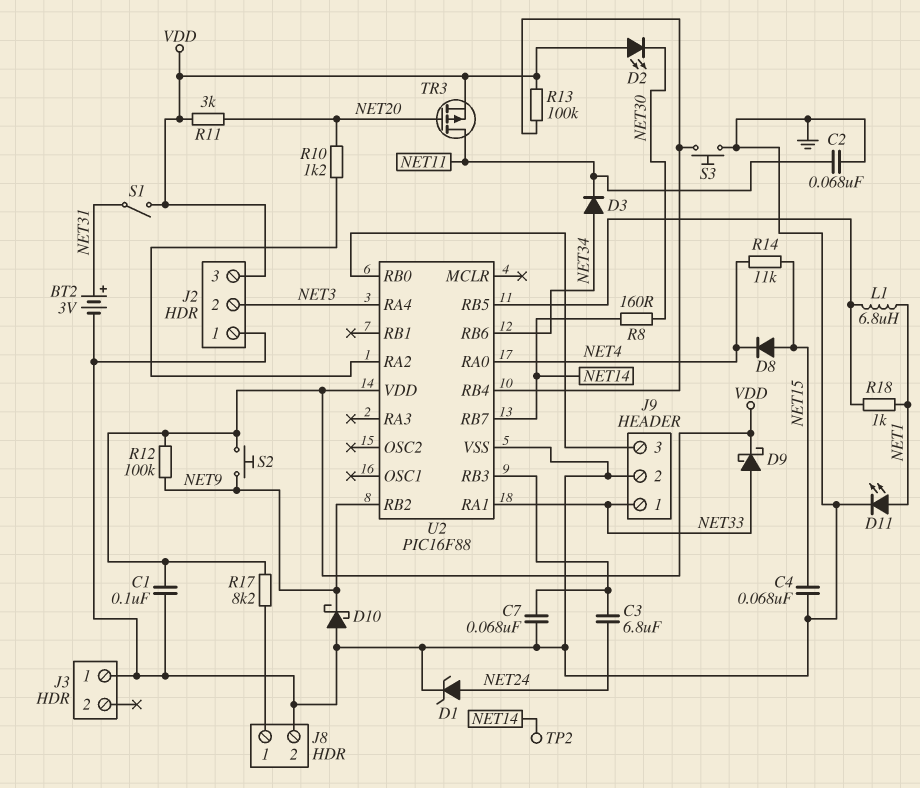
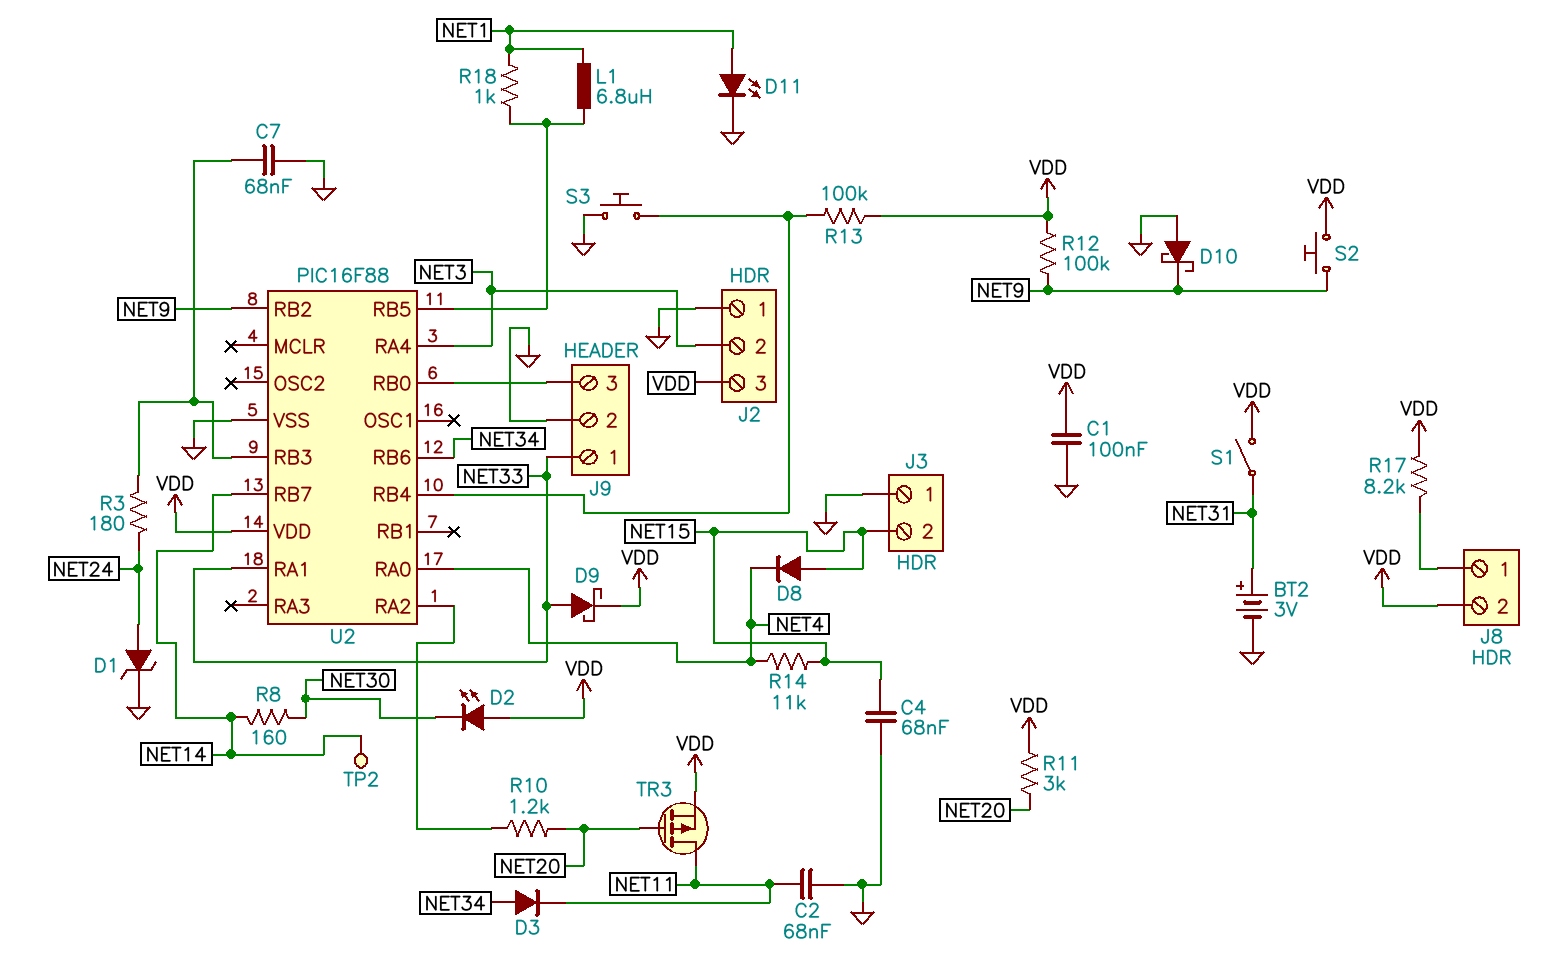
C3: 6.8uF (NET24, U2/RB3) -> none
J3 pin 2: none -> NET15
J8 pin 2: GND -> VDD
R3: none -> 180 (NET24, U2/RB3)

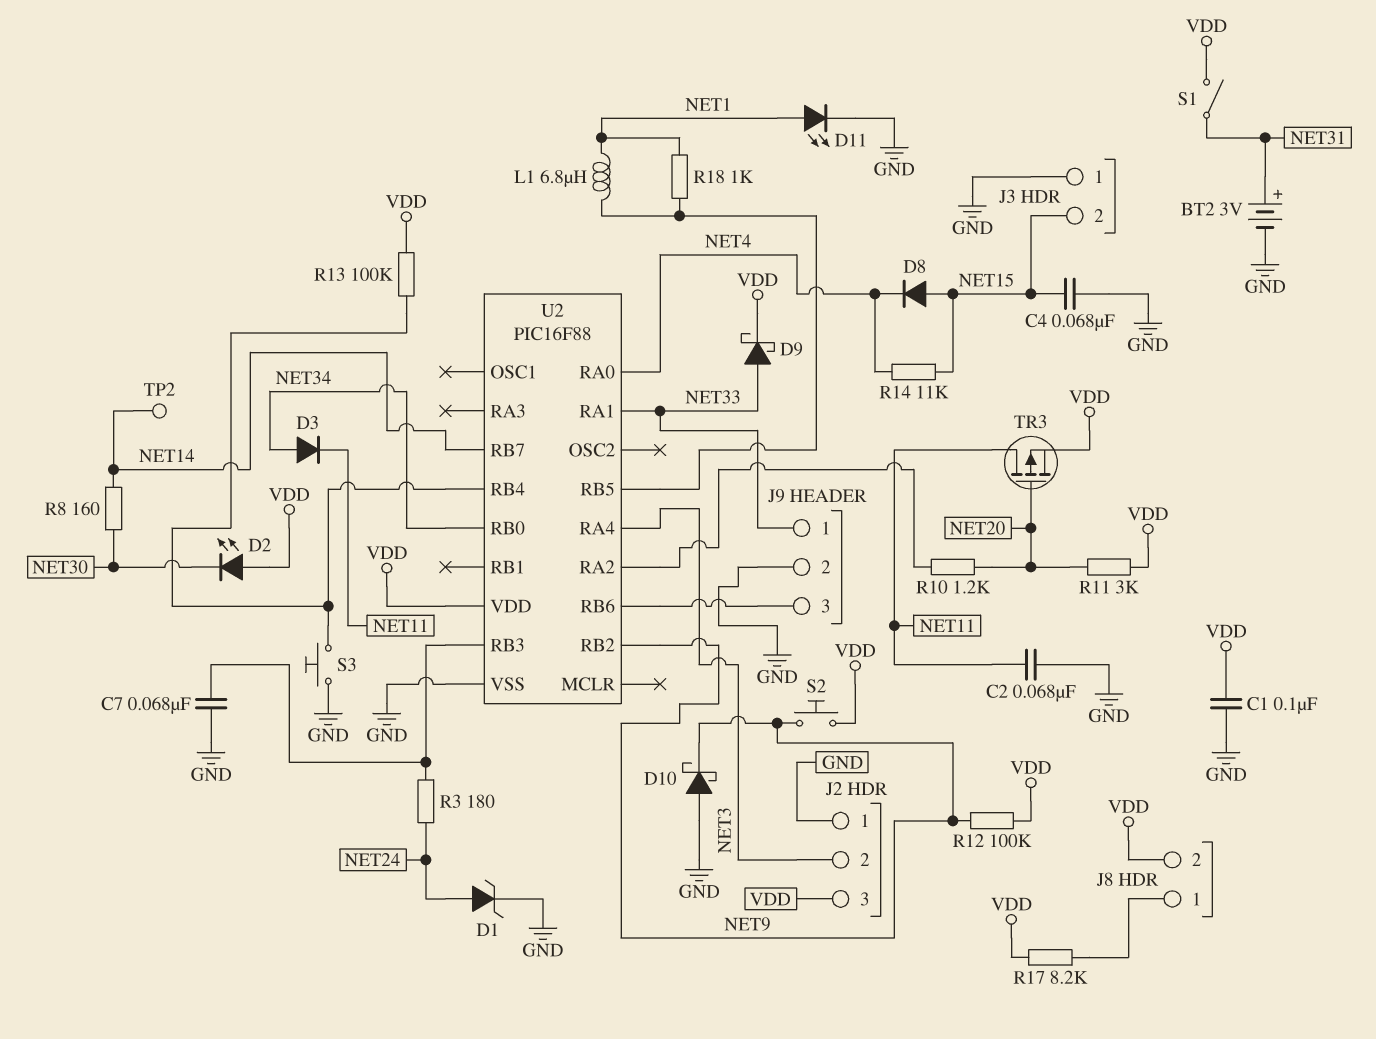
U2 pin RB0: J9/3 -> NET34
U2 pin RB6: NET34 -> J9/3

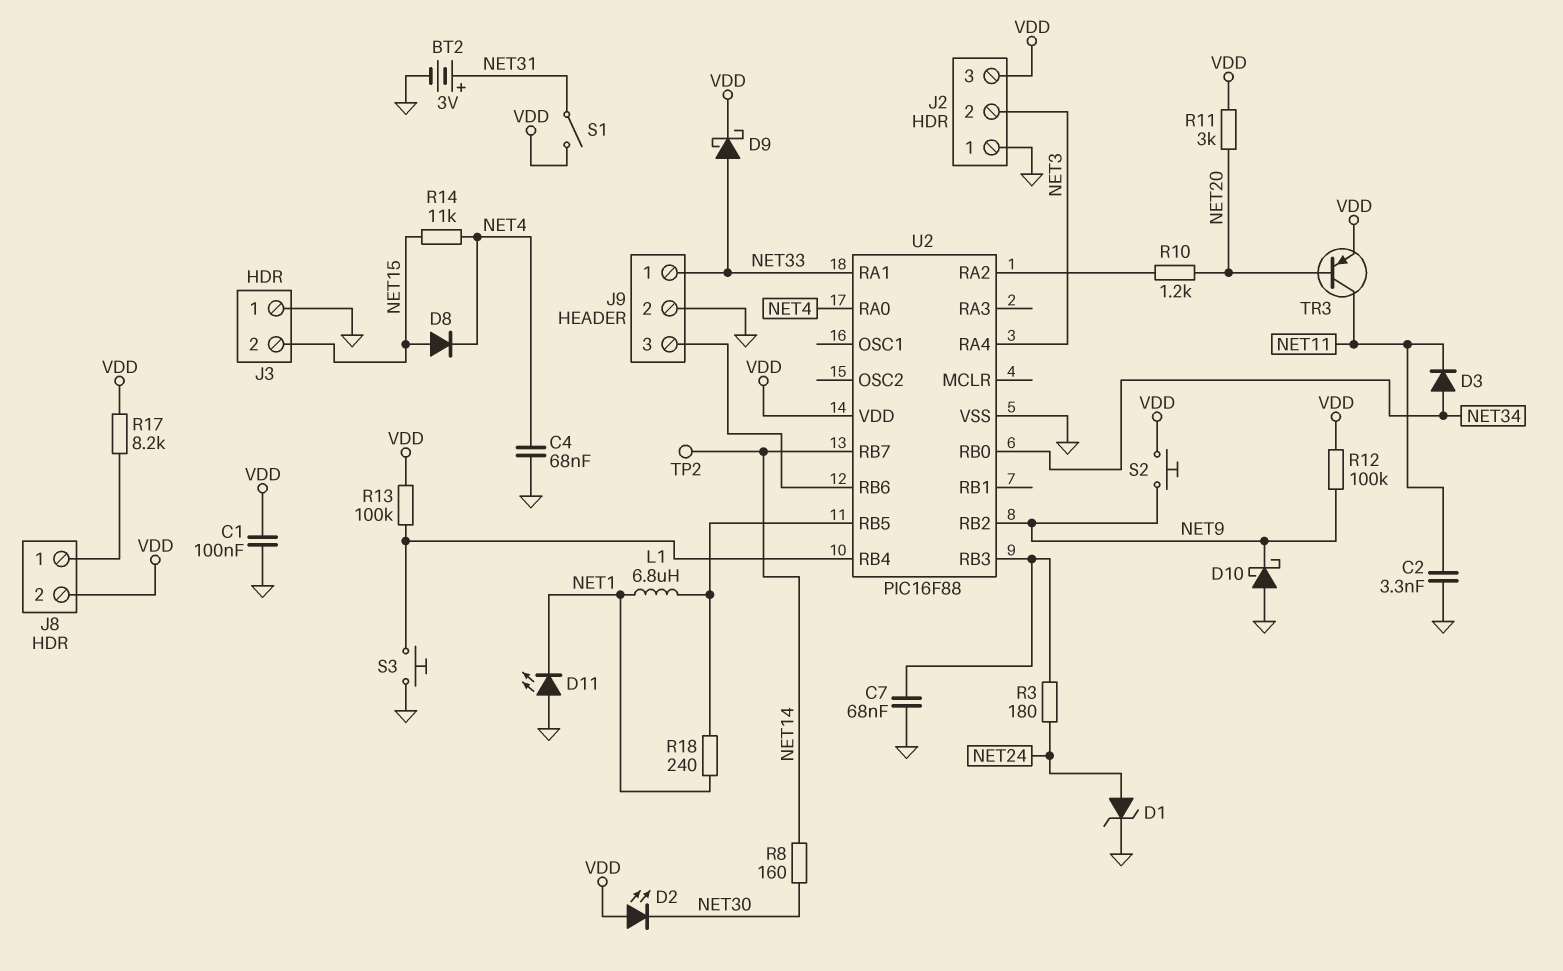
C2: 68nF (GND, NET11) -> 3.3nF (GND, NET11)
C4: 68nF (GND, NET15) -> 68nF (GND, NET4)
D11: LED (A NET1, K GND) -> LED (A GND, K NET1)
R18: 1k (NET1, U2/RB5) -> 240 (NET1, U2/RB5)
TR3: PMOS (G NET20, D NET11, S VDD) -> PNP (B NET20, C NET11, E VDD)

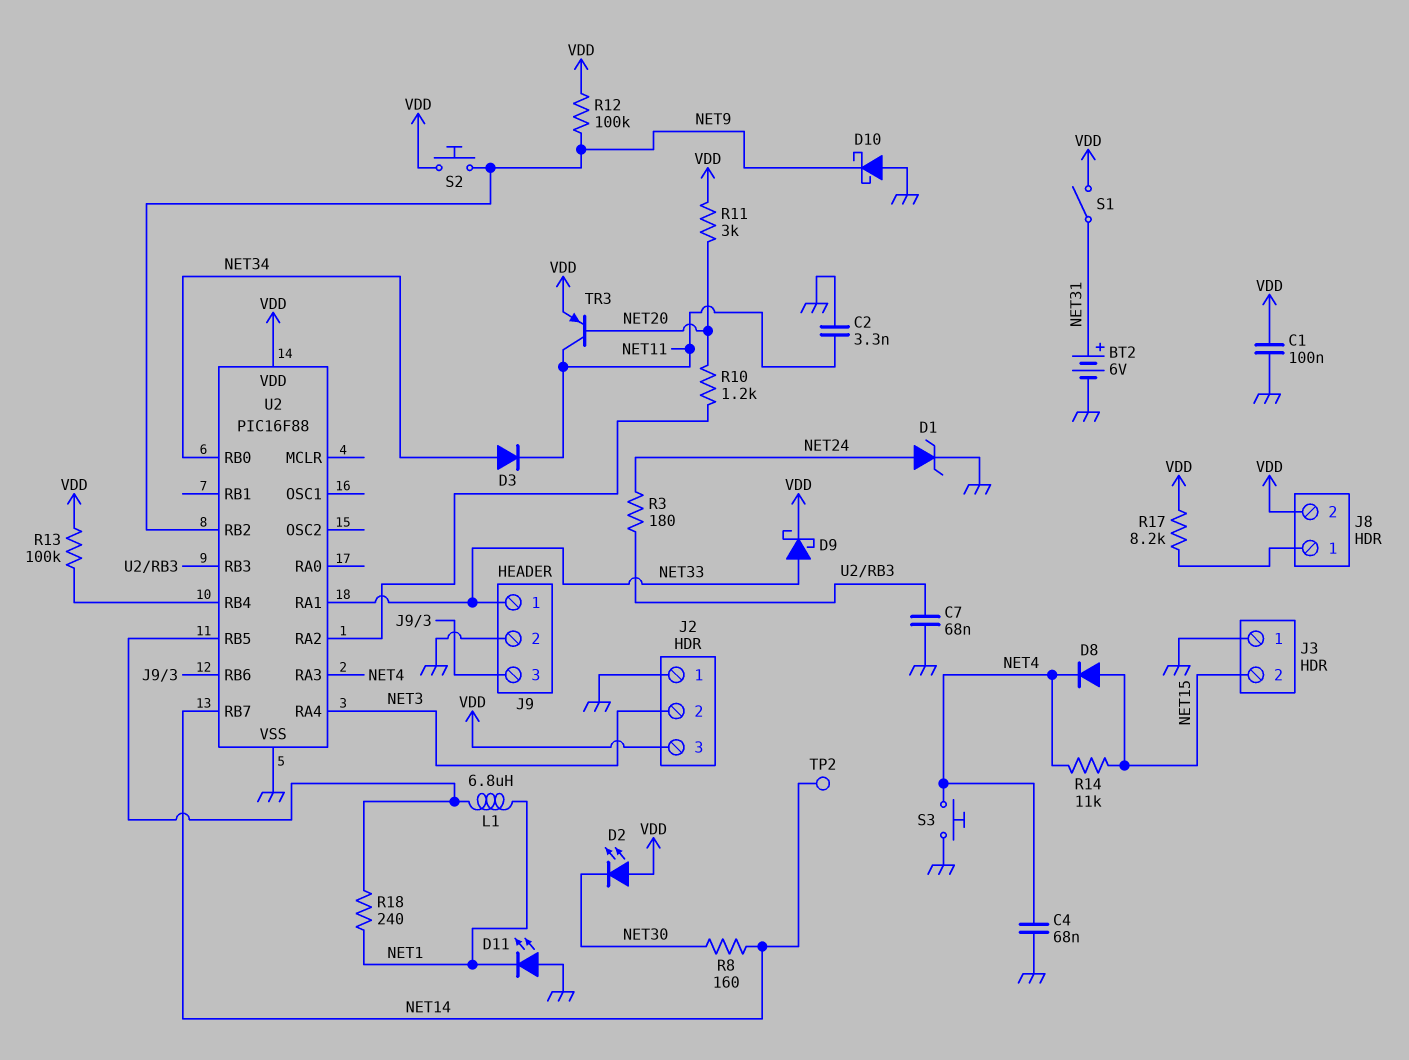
BT2: 3V (plus NET31, minus GND) -> 6V (plus NET31, minus GND)
S3: button (GND, U2/RB4) -> button (GND, NET4)
U2 pin RA0: NET4 -> none
U2 pin RA3: none -> NET4

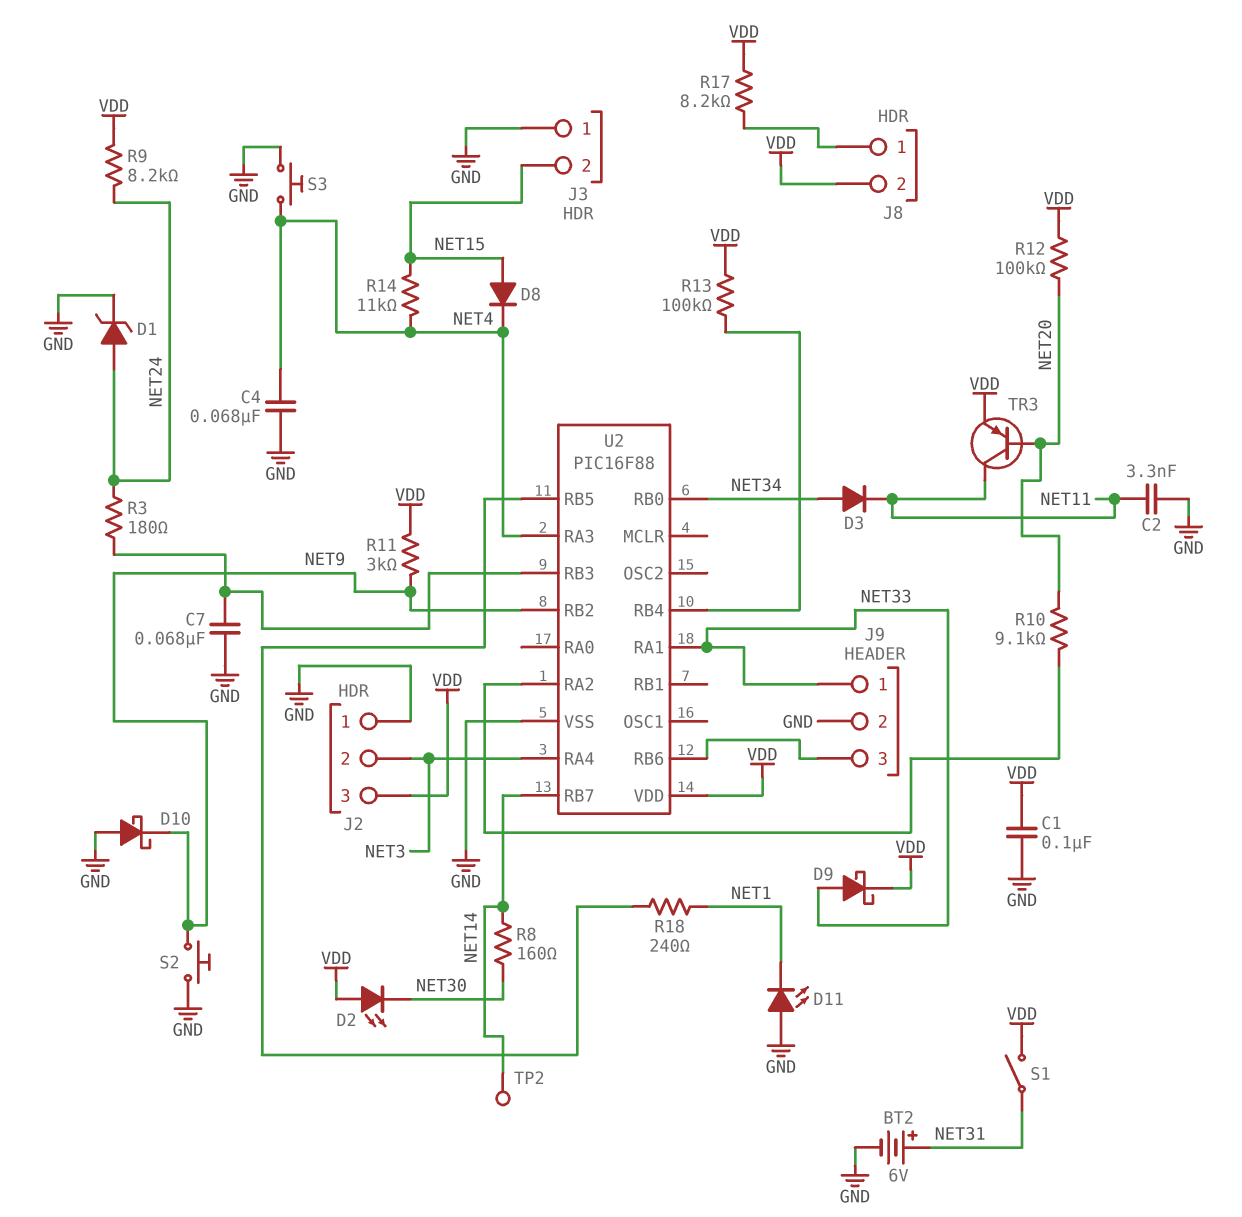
L1: 6.8uH (NET1, U2/RB5) -> none
R9: none -> 8.2k (NET24, VDD)
R10: 1.2k (NET20, U2/RA2) -> 9.1k (NET20, U2/RA2)
R11: 3k (NET20, VDD) -> 3k (NET9, VDD)
R12: 100k (NET9, VDD) -> 100k (NET20, VDD)
S2: button (NET9, VDD) -> button (GND, NET9)

